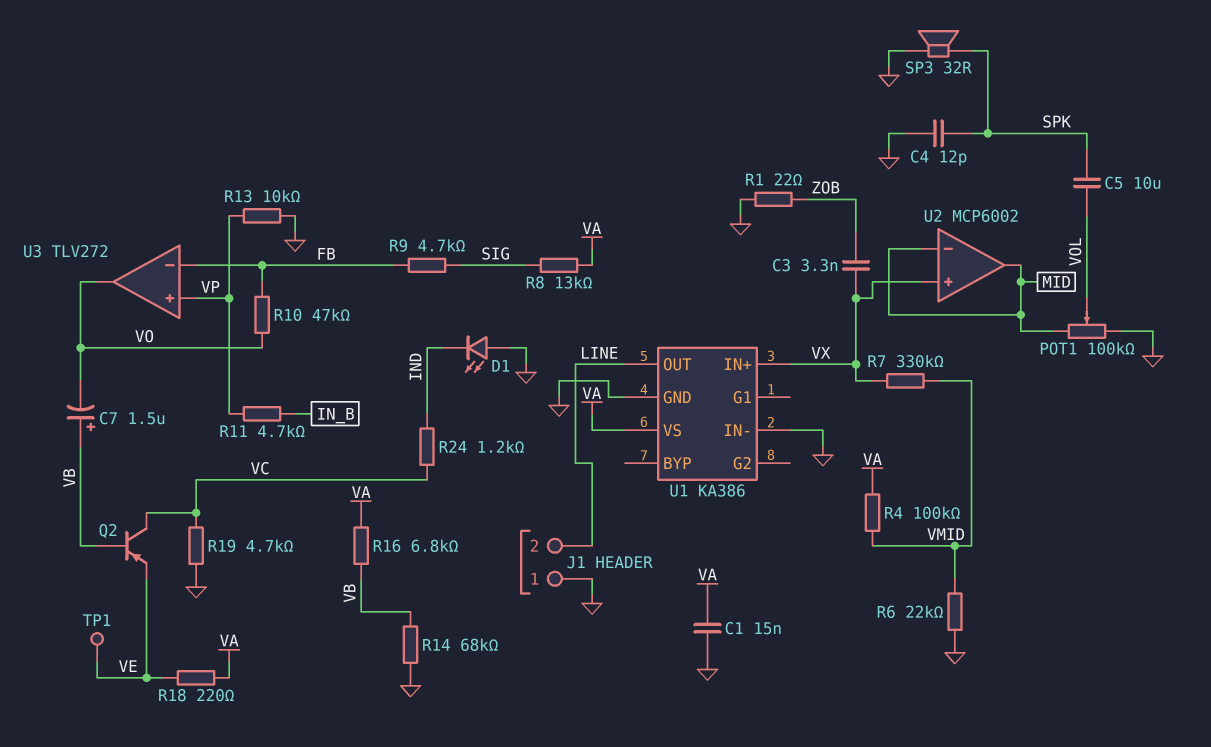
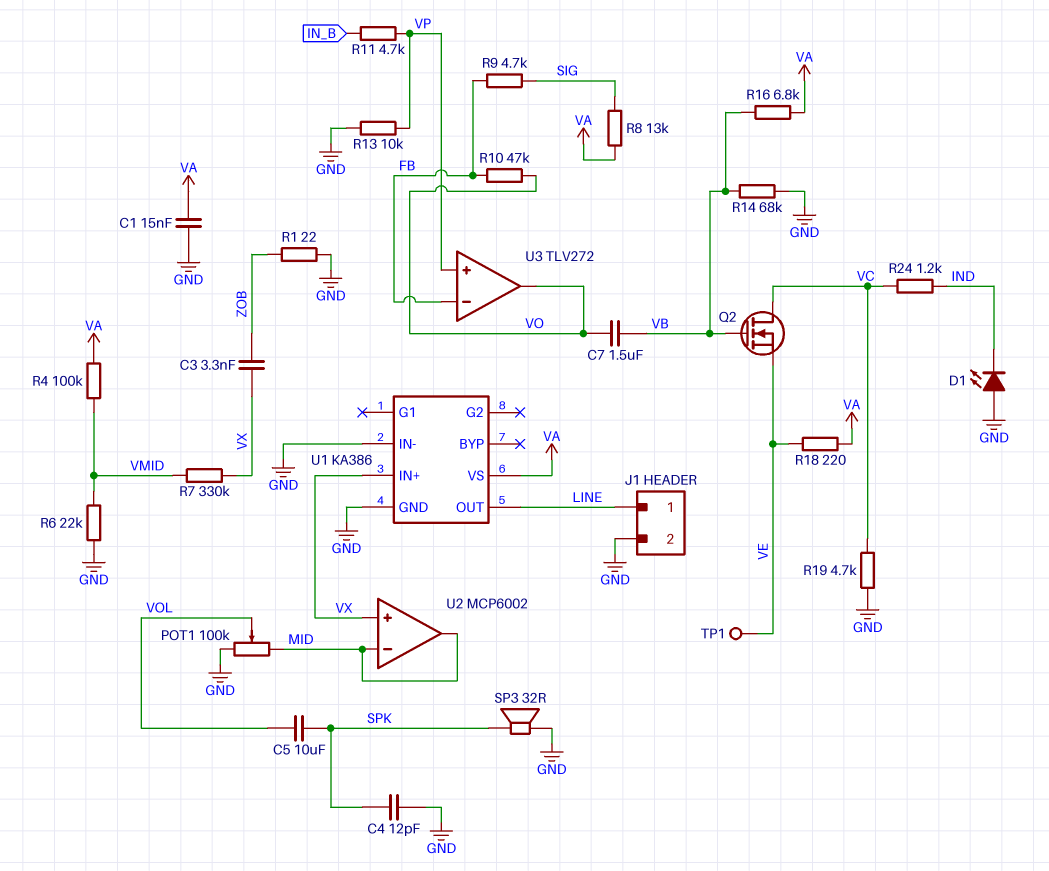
C7: 1.5uF (plus VB, minus VO) -> 1.5uF (VB, VO)
J1 pin 1: GND -> LINE
J1 pin 2: LINE -> GND
Q2: PNP (B VB, C VC, E VE) -> NMOS (G VB, D VC, S VE)

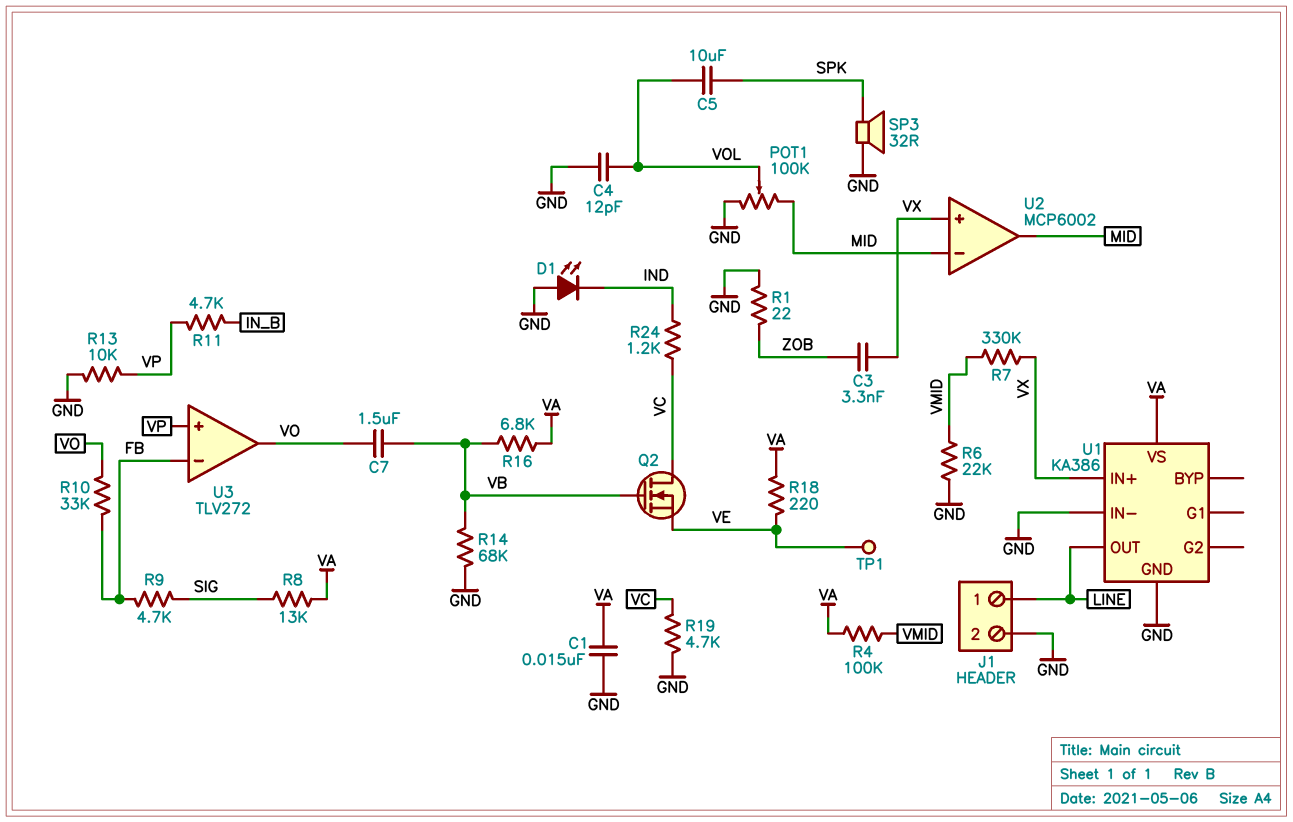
C4: 12pF (GND, SPK) -> 12pF (GND, VOL)
R10: 47k (FB, VO) -> 33k (FB, VO)

